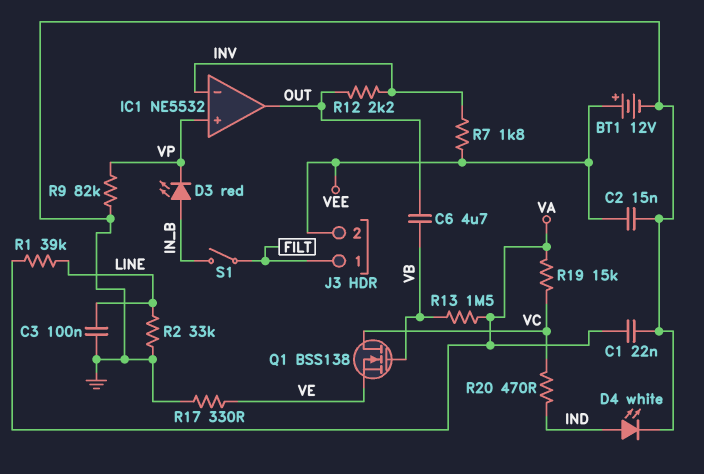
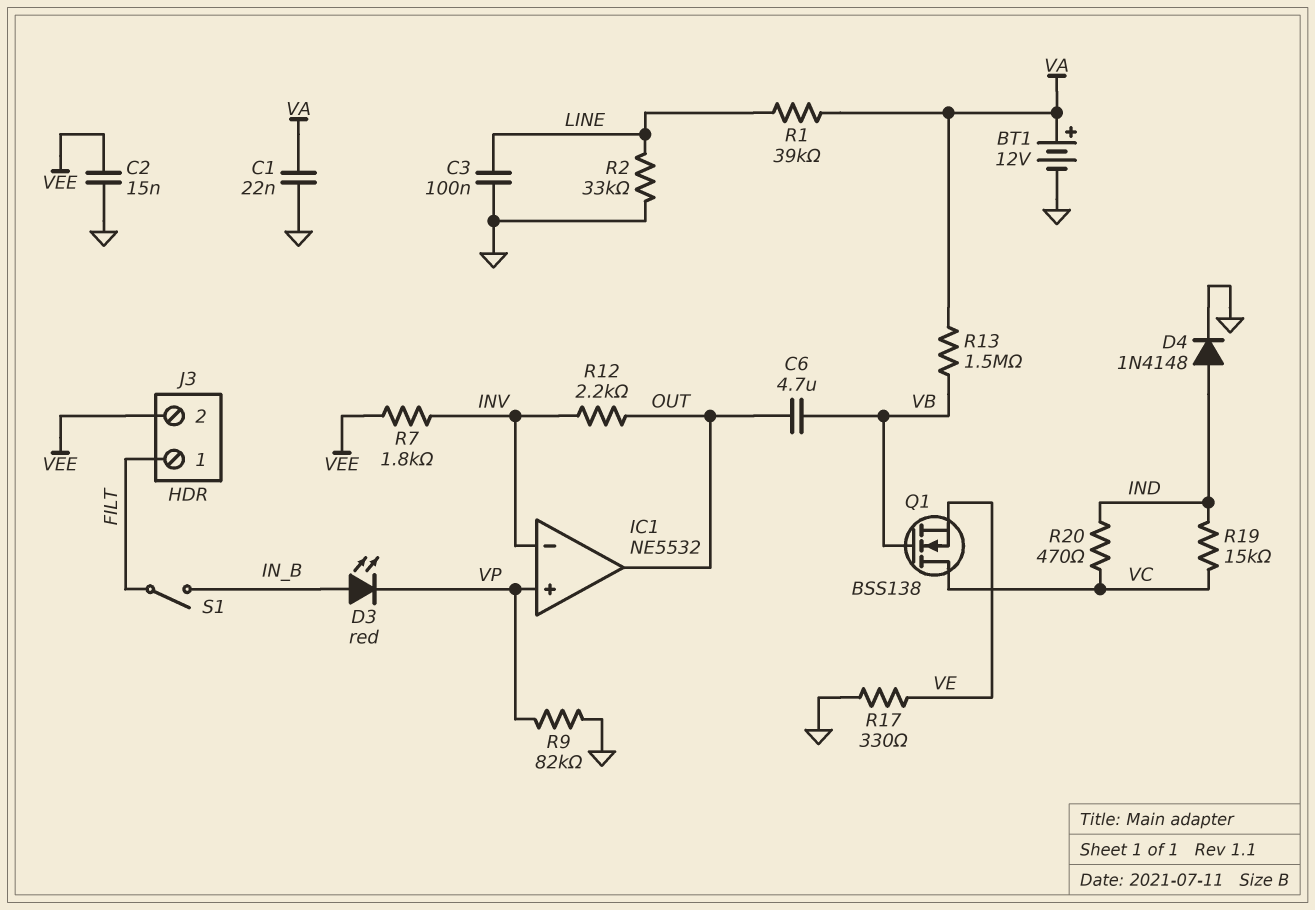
BT1: 12V (plus VEE, minus GND) -> 12V (plus VA, minus GND)
D4: LED white (A IND, K GND) -> diode 1N4148 (A IND, K GND)
R19: 15k (VA, VC) -> 15k (IND, VC)

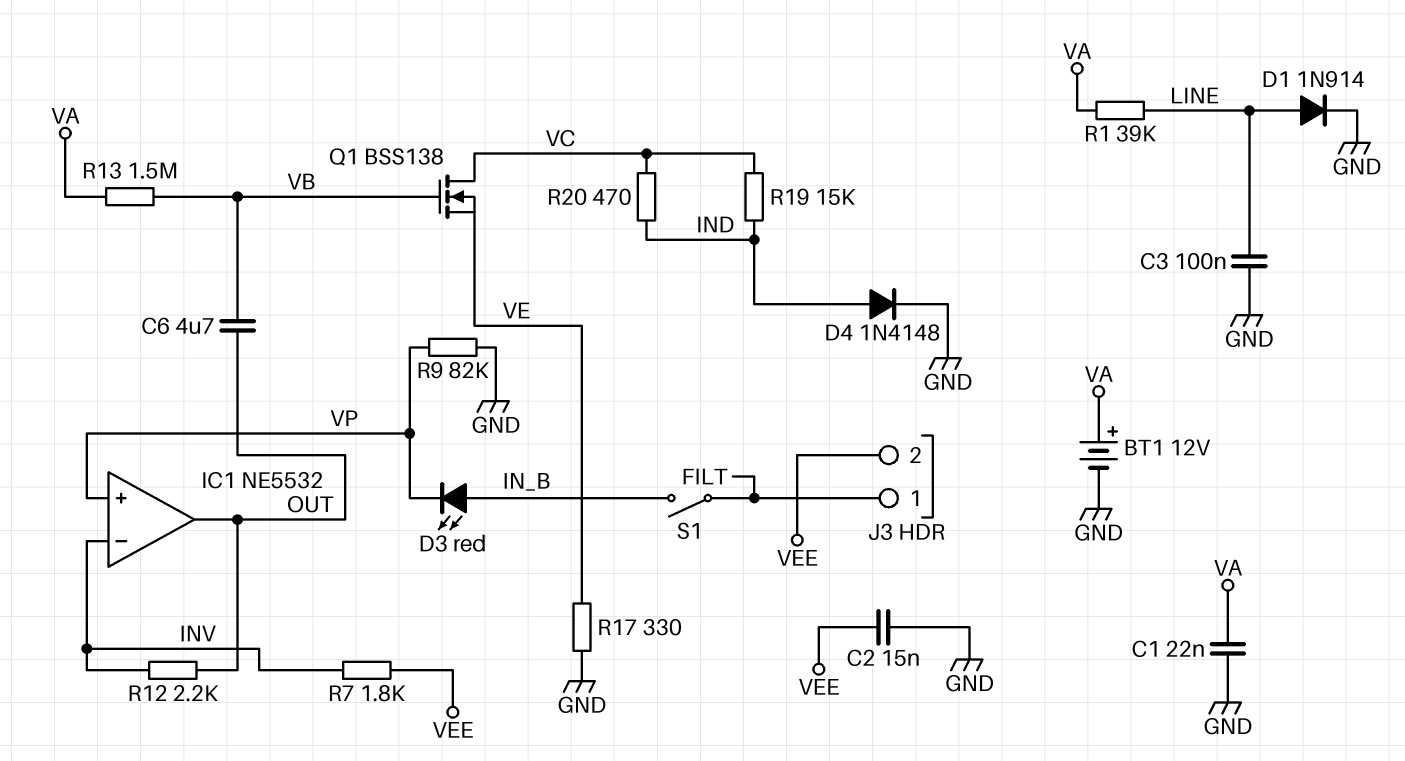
D1: none -> diode 1N914 (A LINE, K GND)
R2: 33k (GND, LINE) -> none

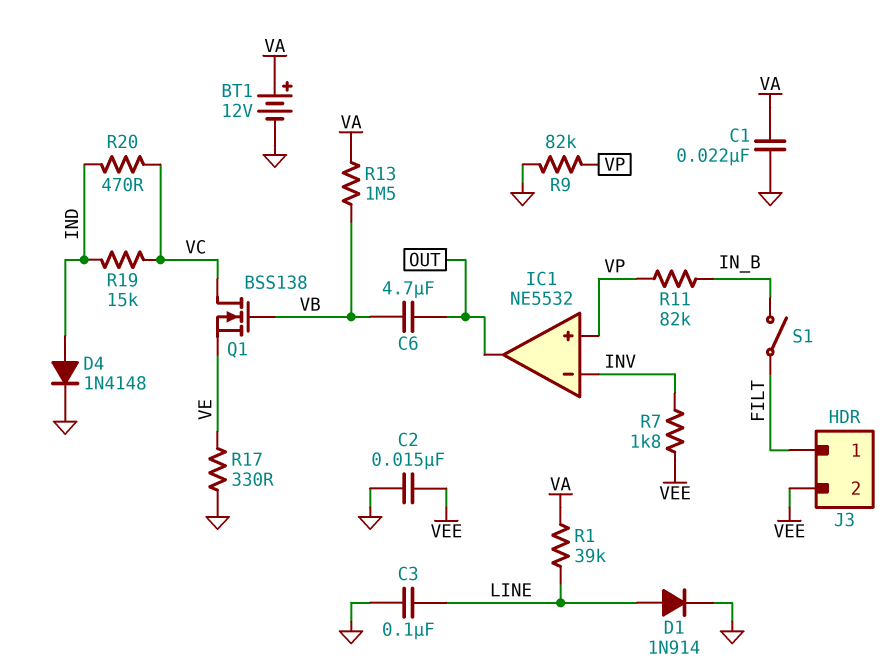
D3: LED red (A IN_B, K VP) -> none
R11: none -> 82k (IN_B, VP)
R12: 2.2k (INV, OUT) -> none

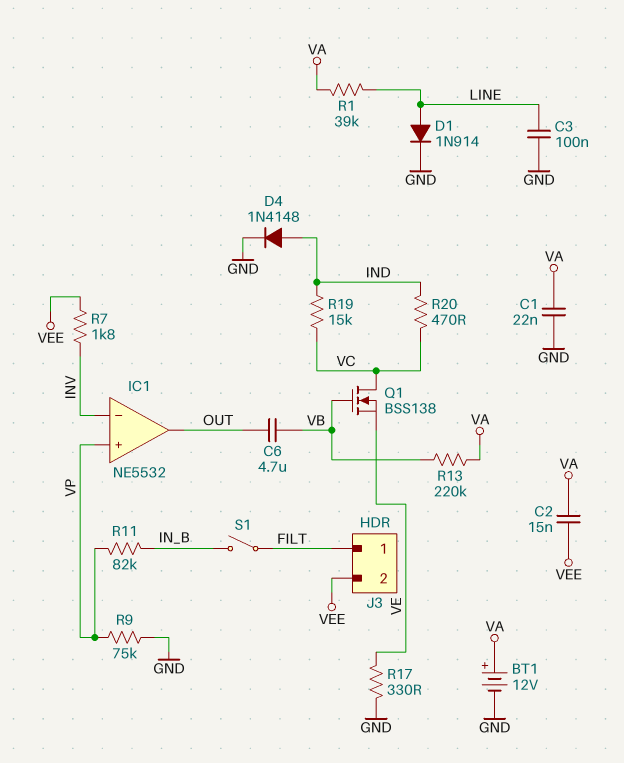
C2: 15nF (GND, VEE) -> 15nF (VA, VEE)
R9: 82k (GND, VP) -> 75k (GND, VP)
R13: 1.5M (VA, VB) -> 220k (VA, VB)

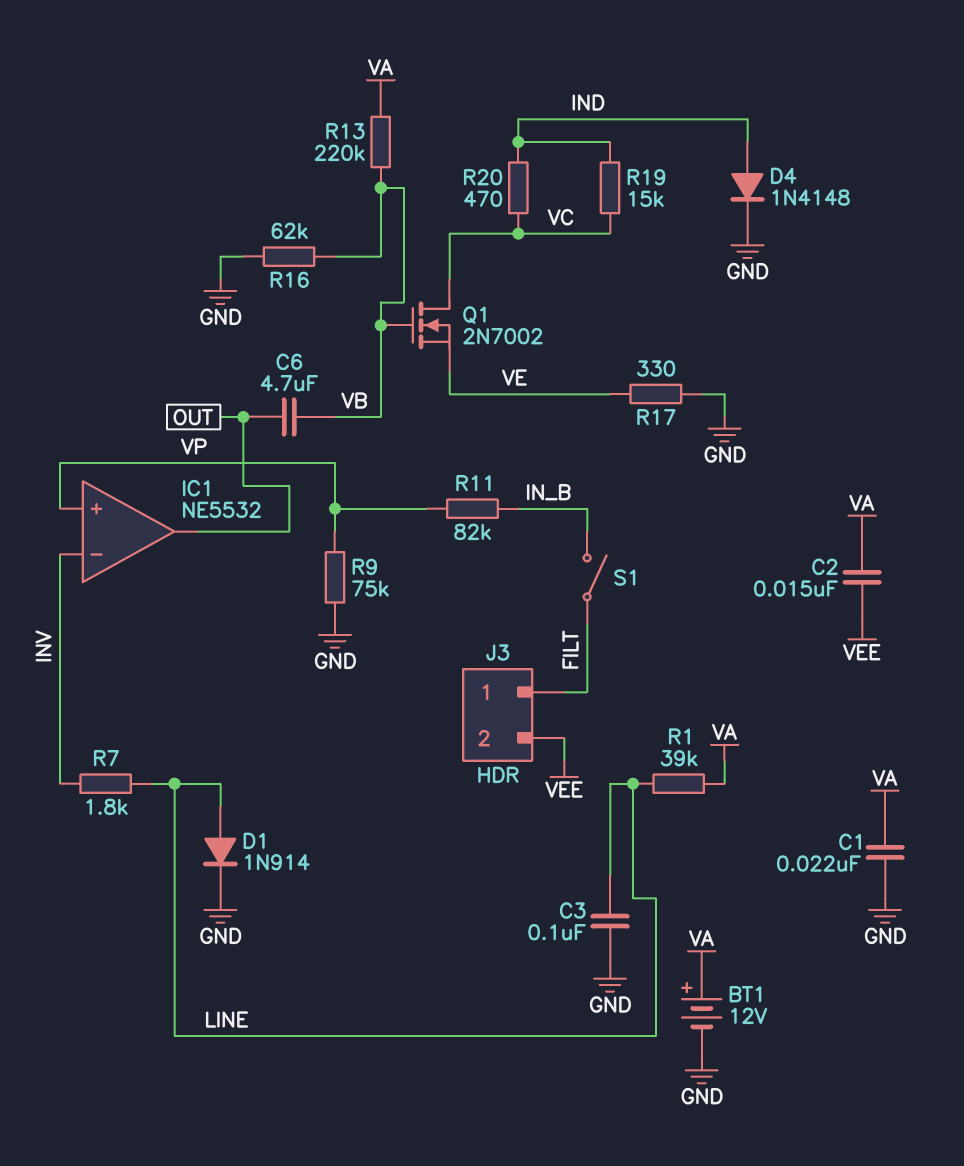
Q1: NMOS BSS138 (G VB, D VC, S VE) -> NMOS 2N7002 (G VB, D VC, S VE)
R7: 1.8k (INV, VEE) -> 1.8k (INV, LINE)
R16: none -> 62k (GND, VB)

